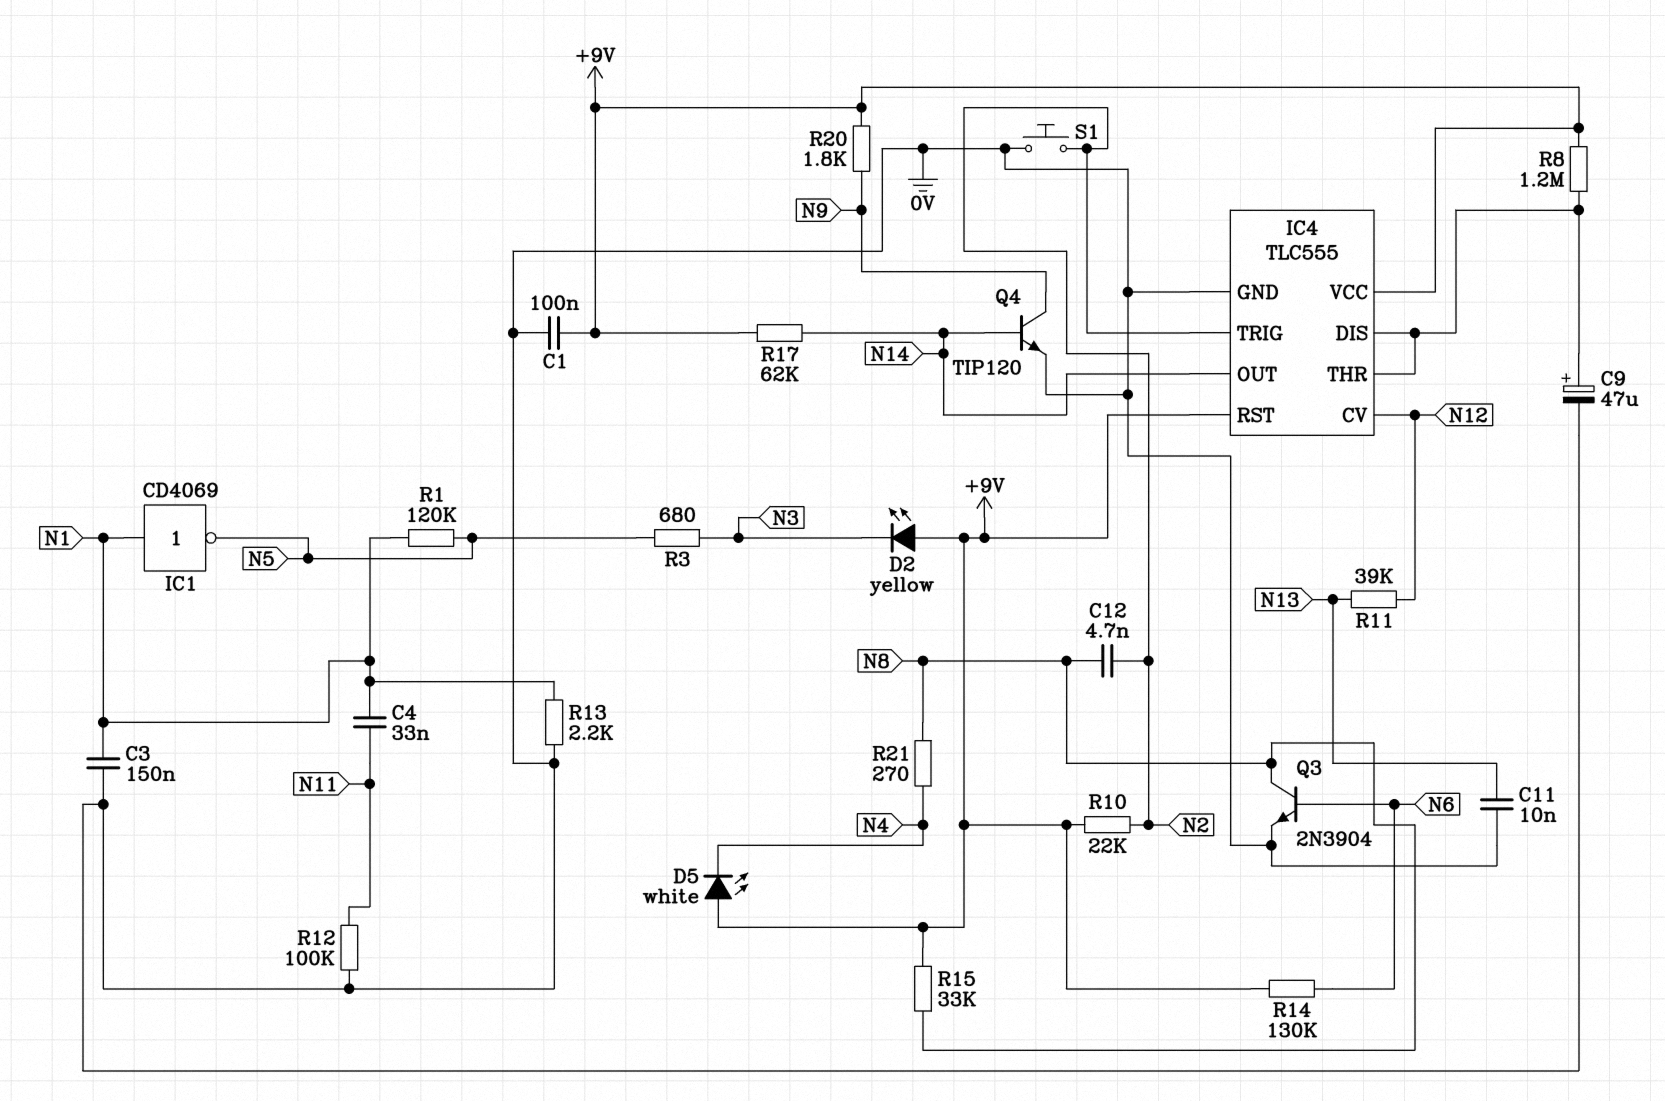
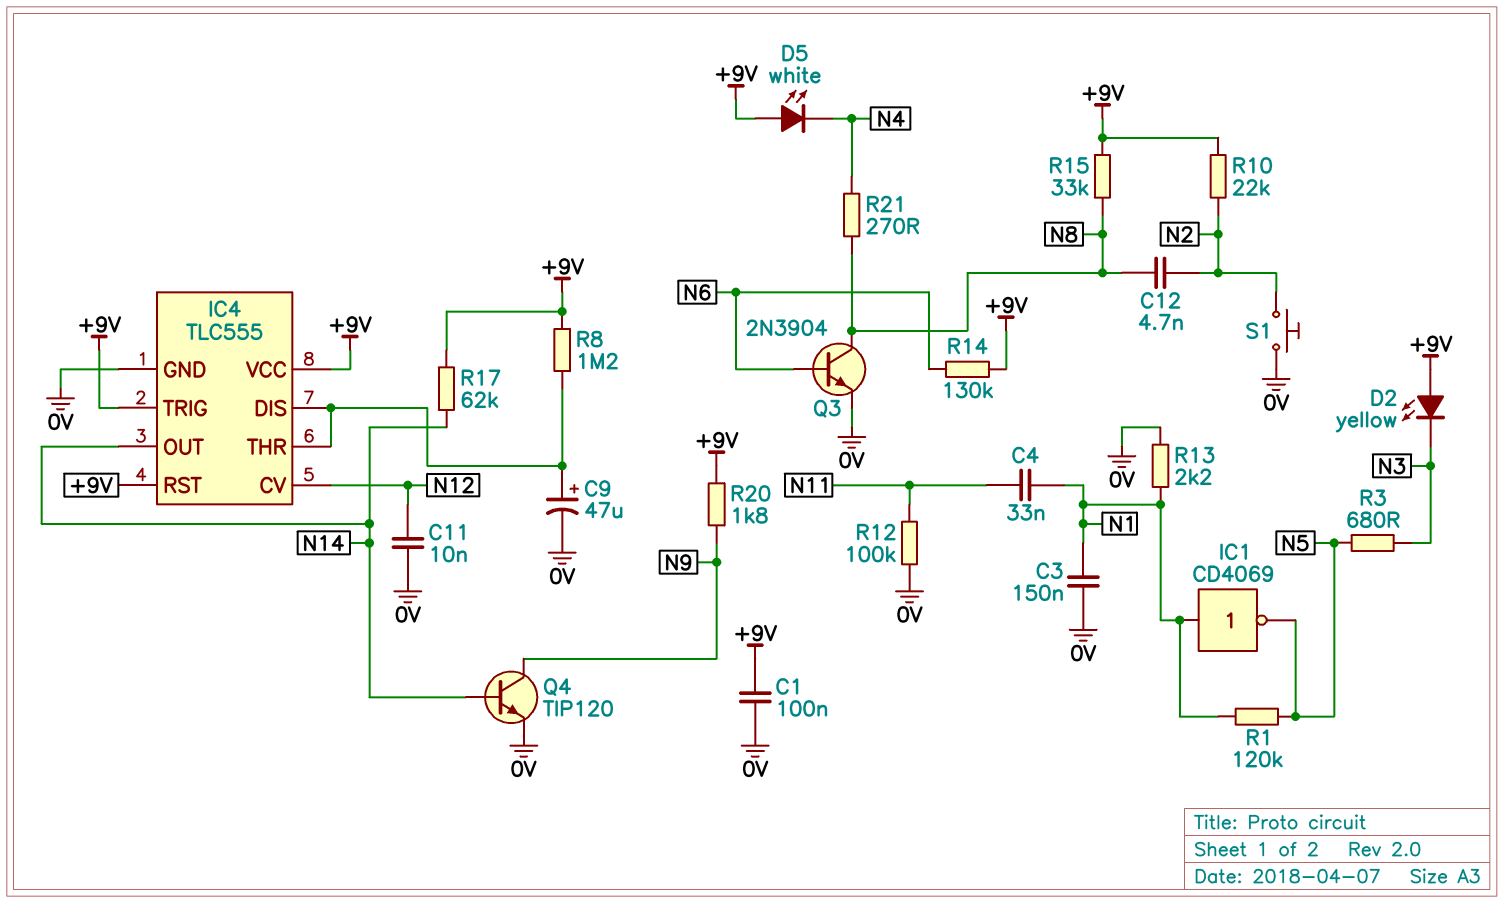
C11: 10nF (0V, N13) -> 10nF (0V, N12)
IC4 pin TRIG: N2 -> +9V
R11: 39k (N12, N13) -> none

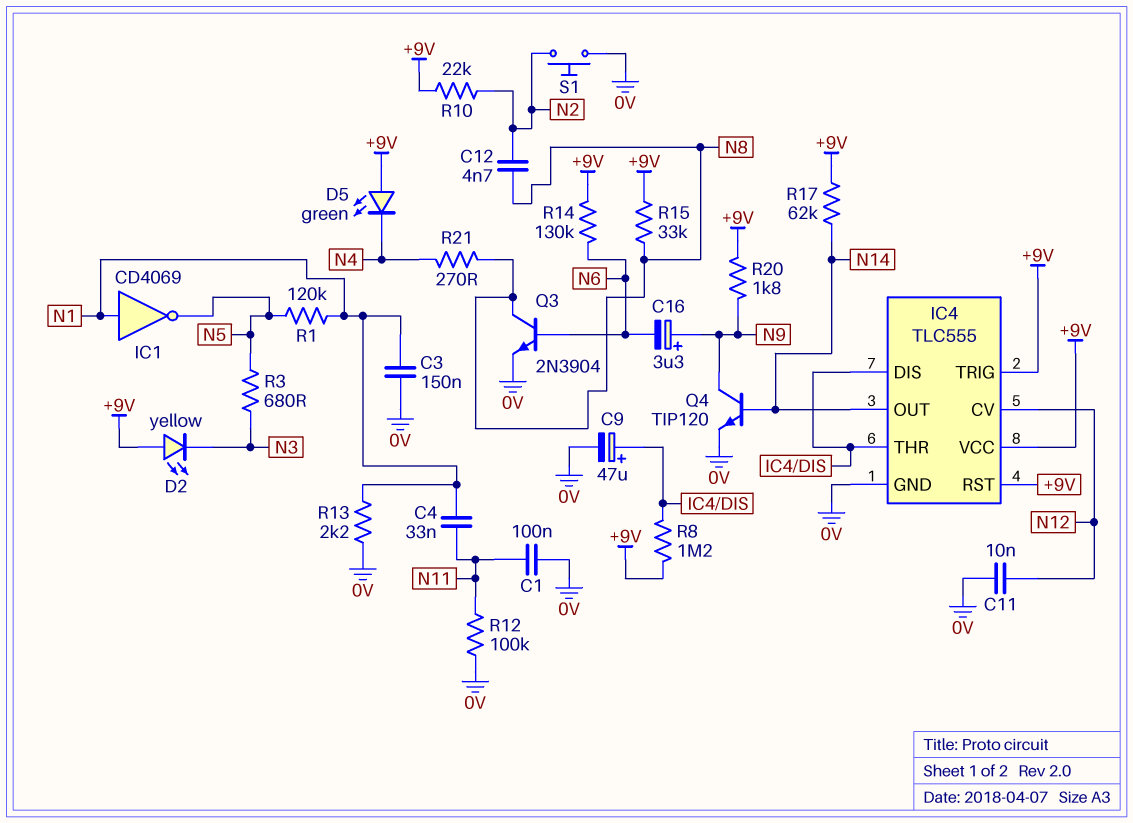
C1: 100nF (+9V, 0V) -> 100nF (0V, N11)
C16: none -> 3.3uF (plus N9, minus N6)
D5: LED white (A +9V, K N4) -> LED green (A +9V, K N4)

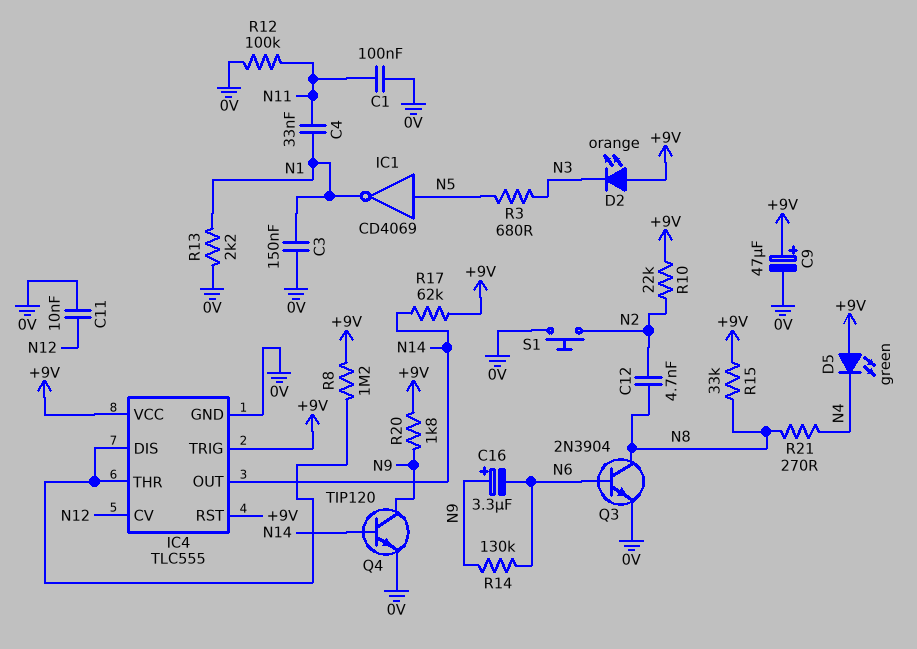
C9: 47uF (plus IC4/DIS, minus 0V) -> 47uF (plus +9V, minus 0V)
D2: LED yellow (A +9V, K N3) -> LED orange (A +9V, K N3)
IC1: NOT CD4069 (in N1, out N5) -> NOT CD4069 (in N5, out N1)
R1: 120k (N1, N5) -> none
R14: 130k (+9V, N6) -> 130k (N6, N9)

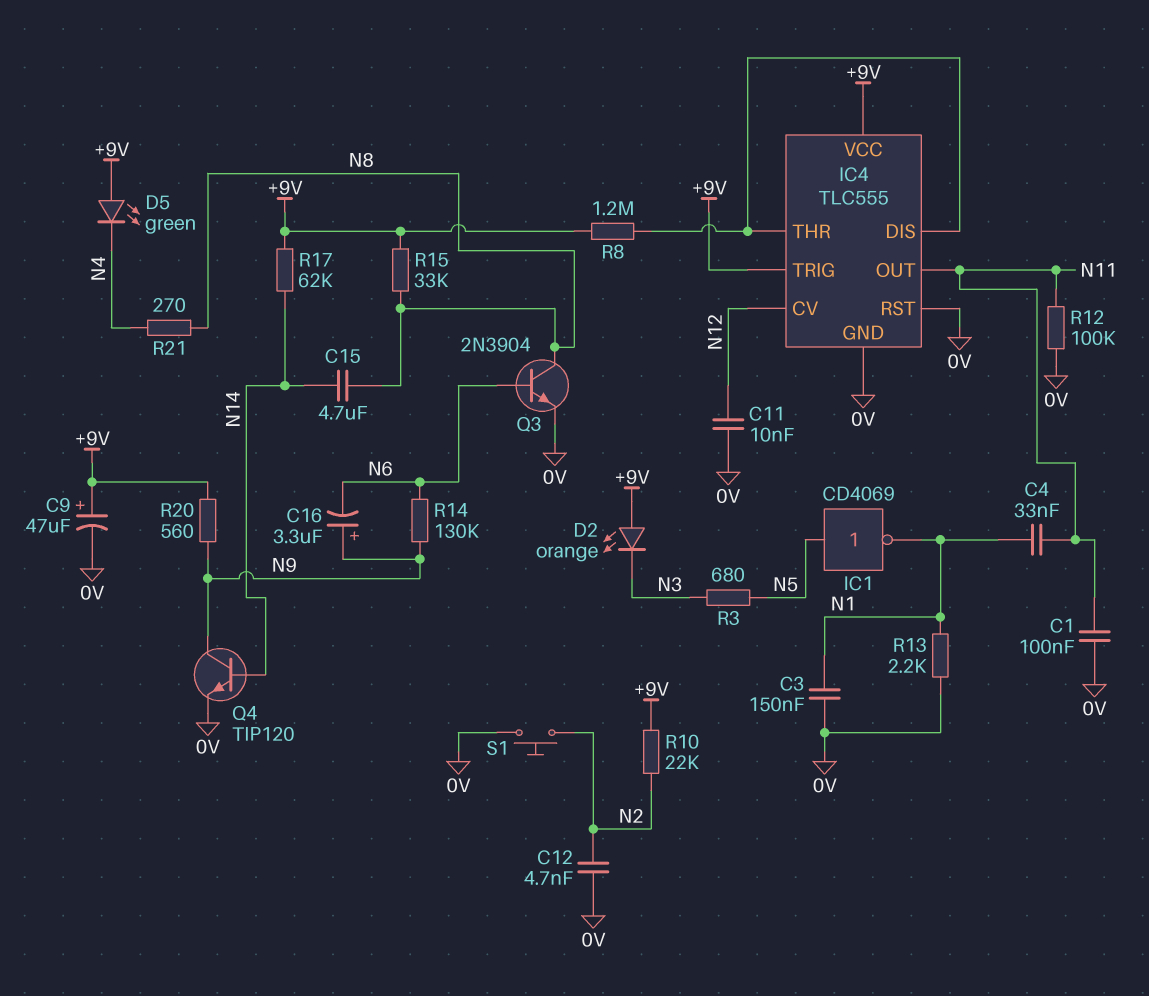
C12: 4.7nF (N2, N8) -> 4.7nF (0V, N2)
C15: none -> 4.7uF (N8, N14)
IC4 pin OUT: N14 -> N11
IC4 pin RST: +9V -> 0V
R20: 1.8k (+9V, N9) -> 560 (+9V, N9)

